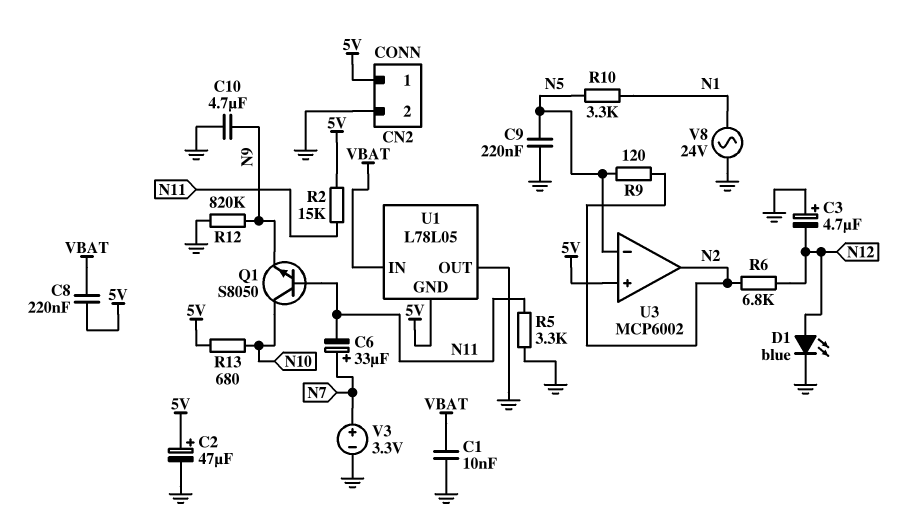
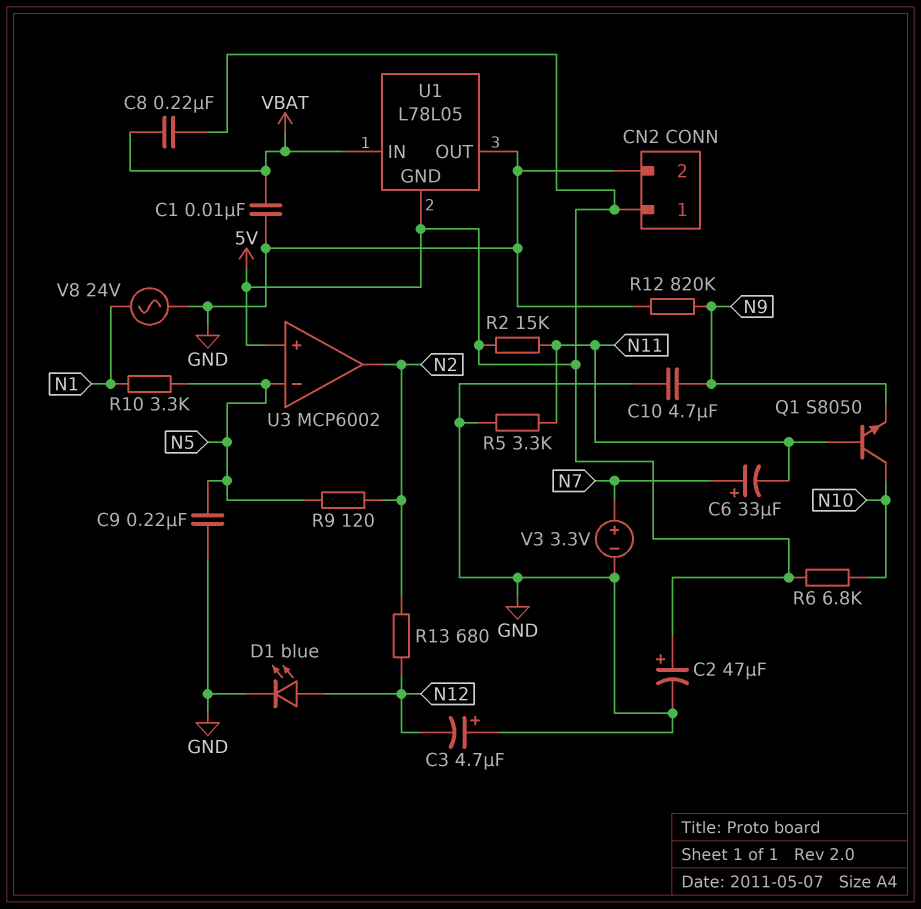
R6: 6.8k (N2, N12) -> 6.8k (5V, N10)
R13: 680 (5V, N10) -> 680 (N2, N12)

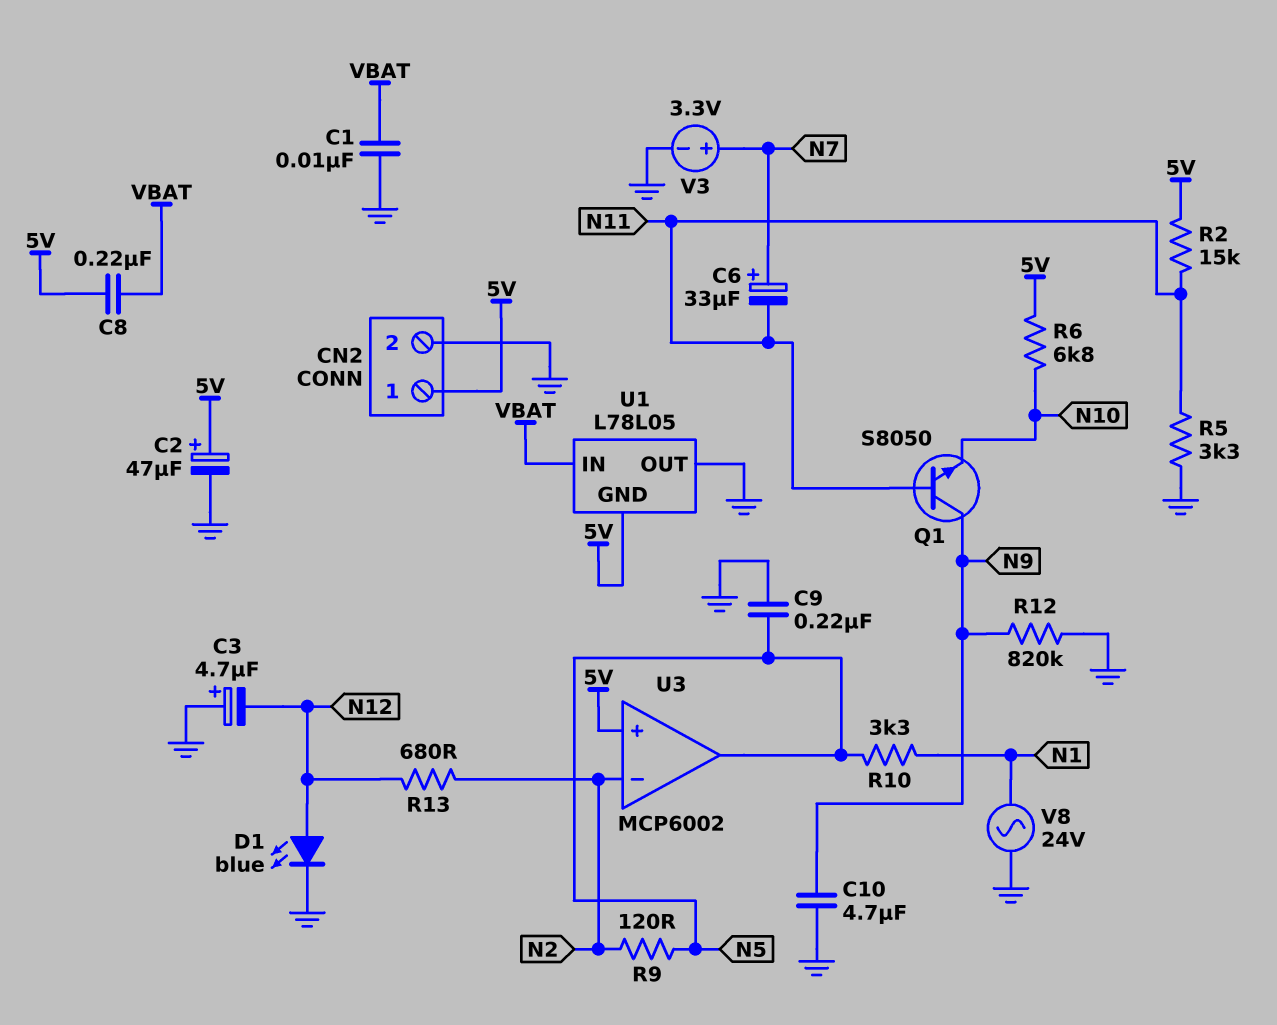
Q1: NPN S8050 (B N11, C N10, E N9) -> NPN S8050 (B N11, C N9, E N10)
U3 pin in-: N5 -> N2
U3 pin out: N2 -> N5

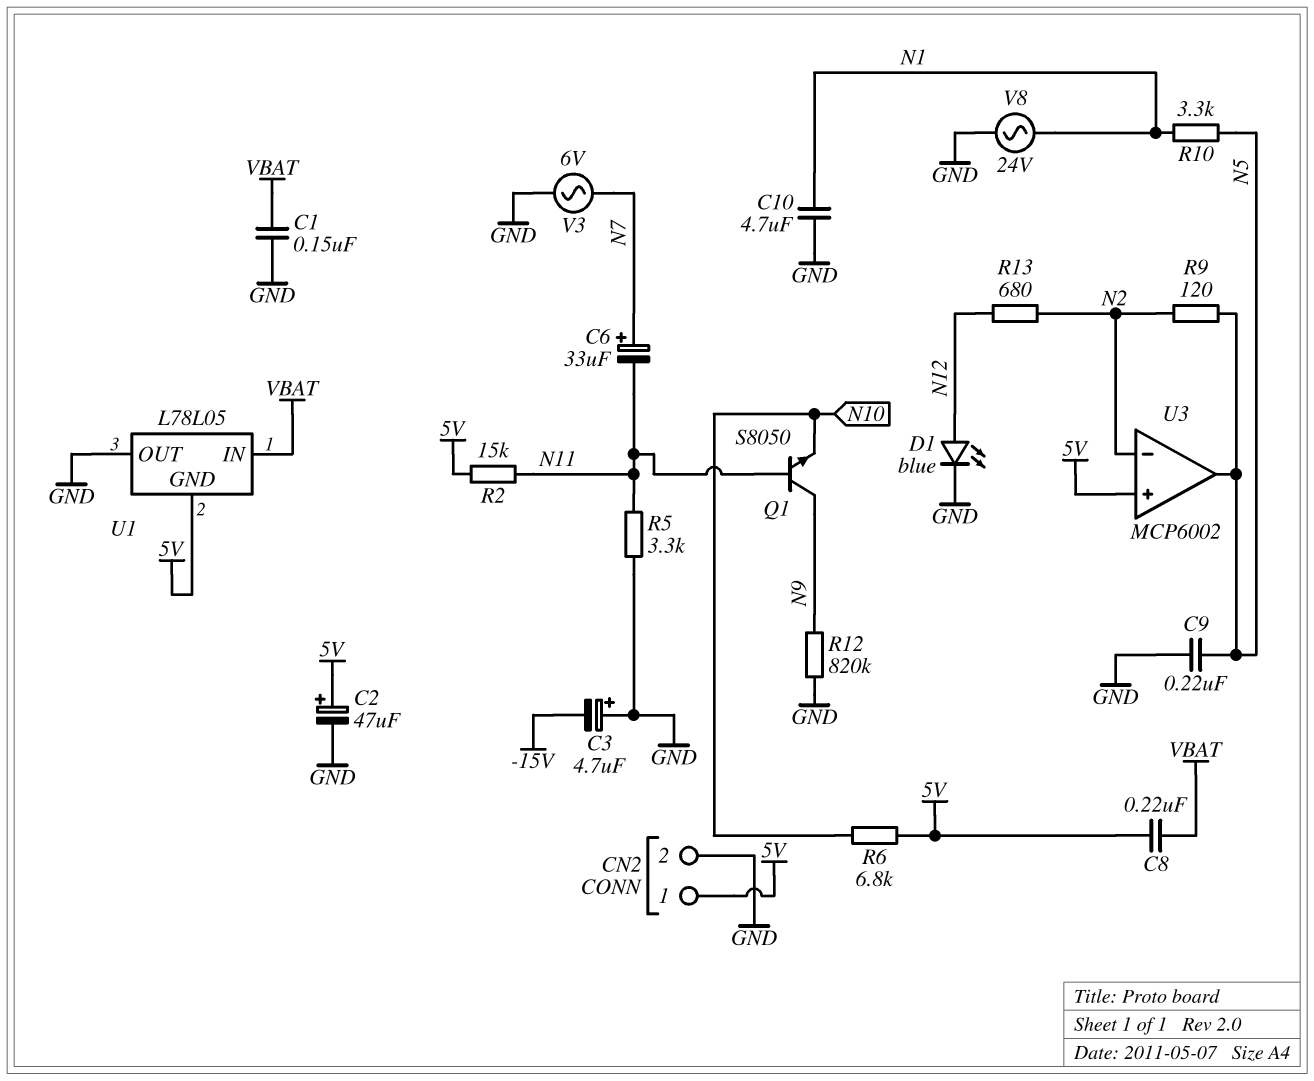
C1: 10nF (GND, VBAT) -> 150nF (GND, VBAT)
C3: 4.7uF (plus GND, minus N12) -> 4.7uF (plus GND, minus -15V)
C10: 4.7uF (GND, N9) -> 4.7uF (GND, N1)
V3: 3.3V (plus N7, minus GND) -> AC 6V (GND, N7)

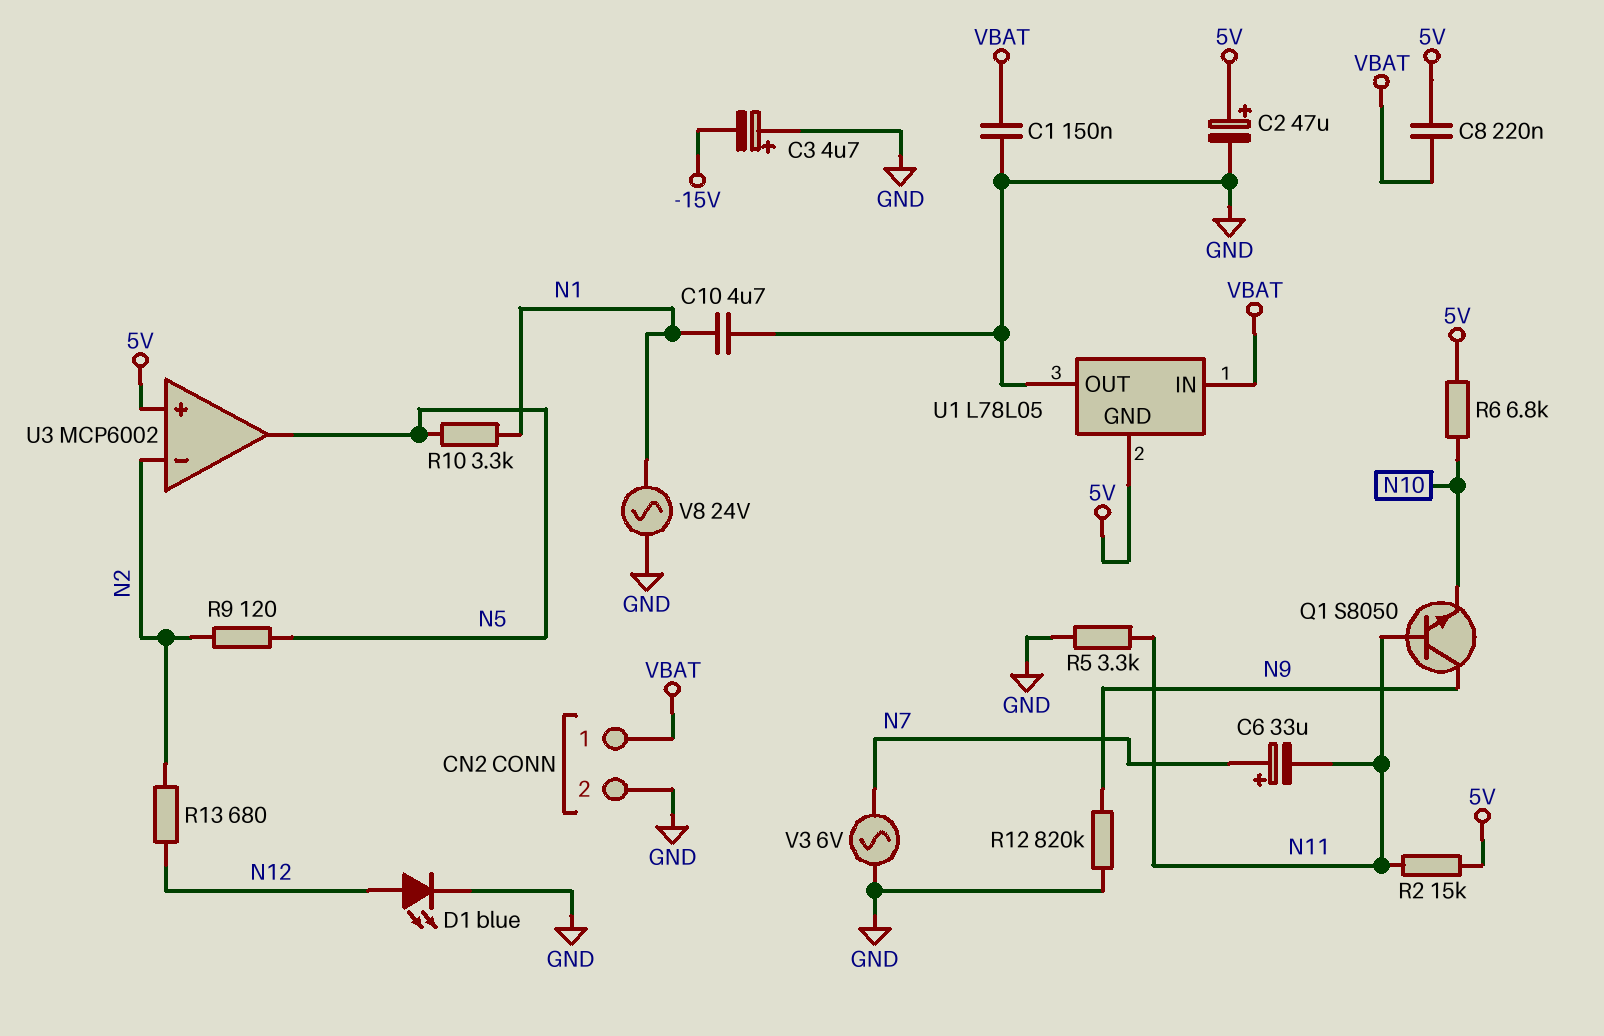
C9: 220nF (GND, N5) -> none
CN2 pin 1: 5V -> VBAT

